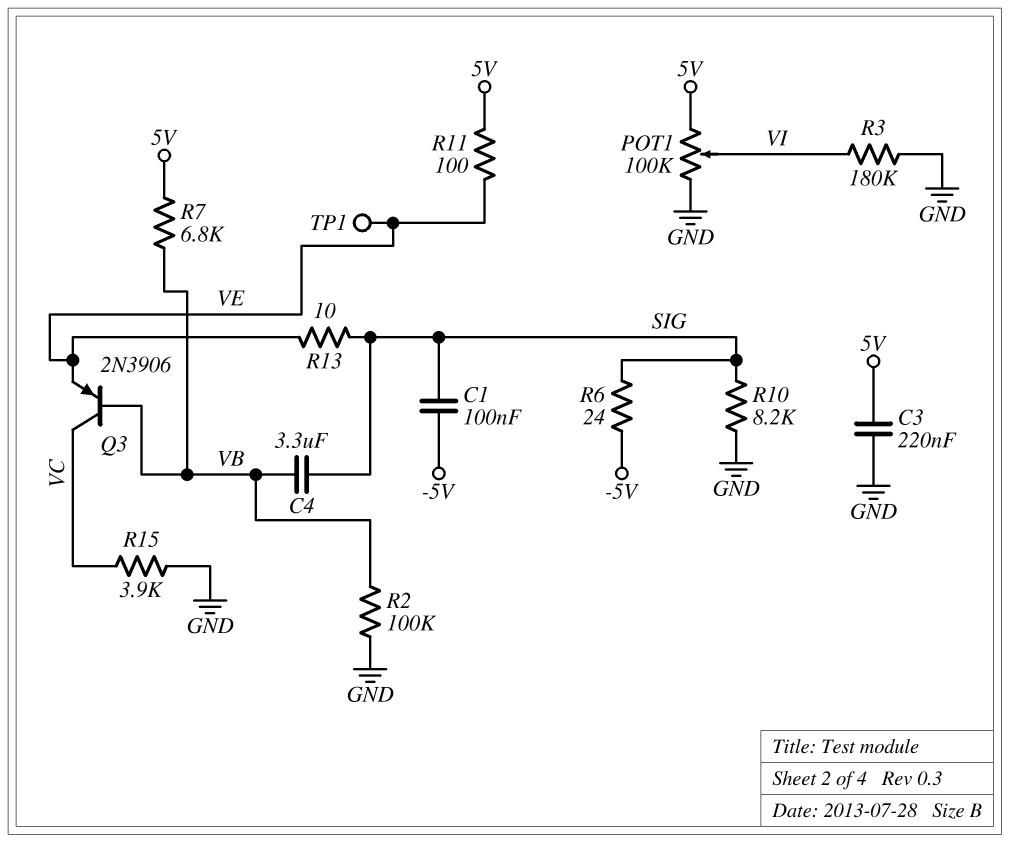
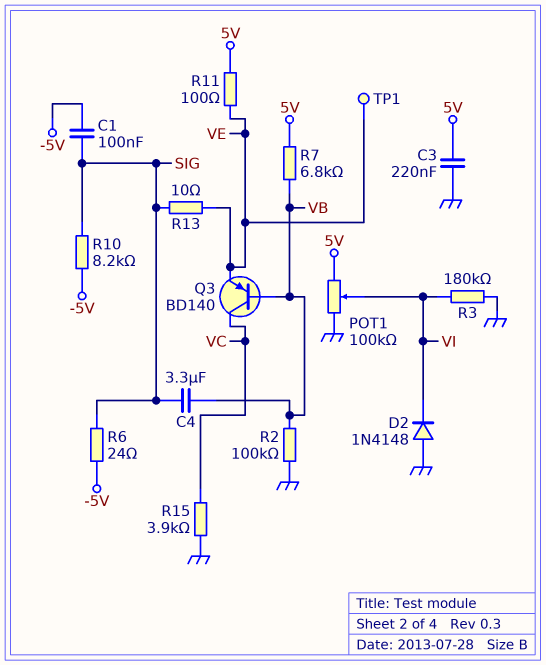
D2: none -> diode 1N4148 (A GND, K VI)
Q3: PNP 2N3906 (B VB, C VC, E VE) -> PNP BD140 (B VB, C VC, E VE)
R10: 8.2k (GND, SIG) -> 8.2k (-5V, SIG)

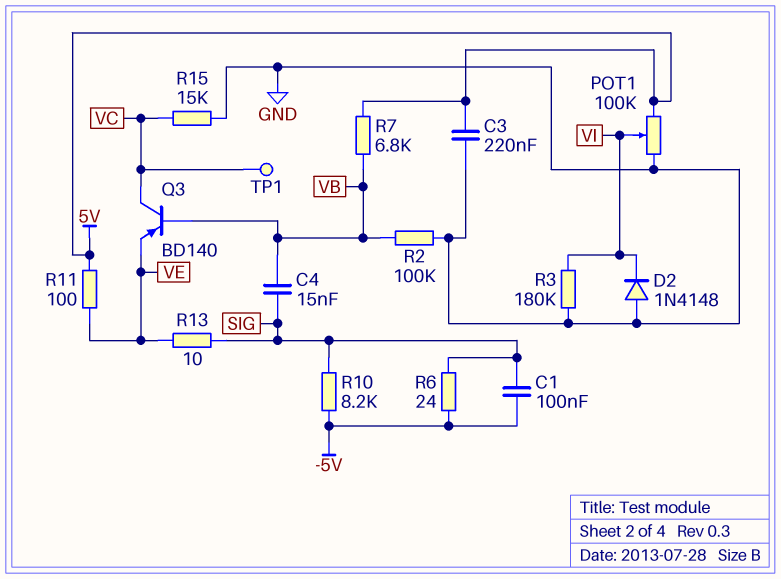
C4: 3.3uF (SIG, VB) -> 15nF (SIG, VB)
R15: 3.9k (GND, VC) -> 15k (GND, VC)
TP1: test point (VE) -> test point (VC)

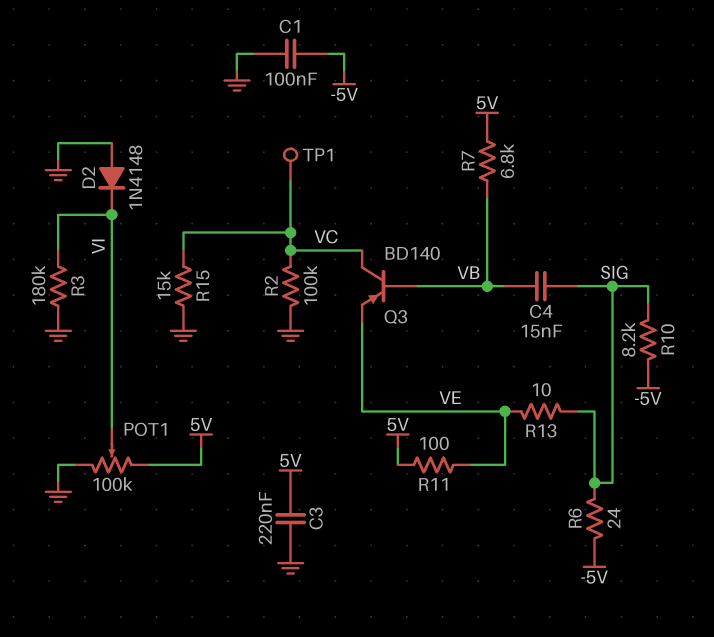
C1: 100nF (-5V, SIG) -> 100nF (-5V, GND)
R2: 100k (GND, VB) -> 100k (GND, VC)

